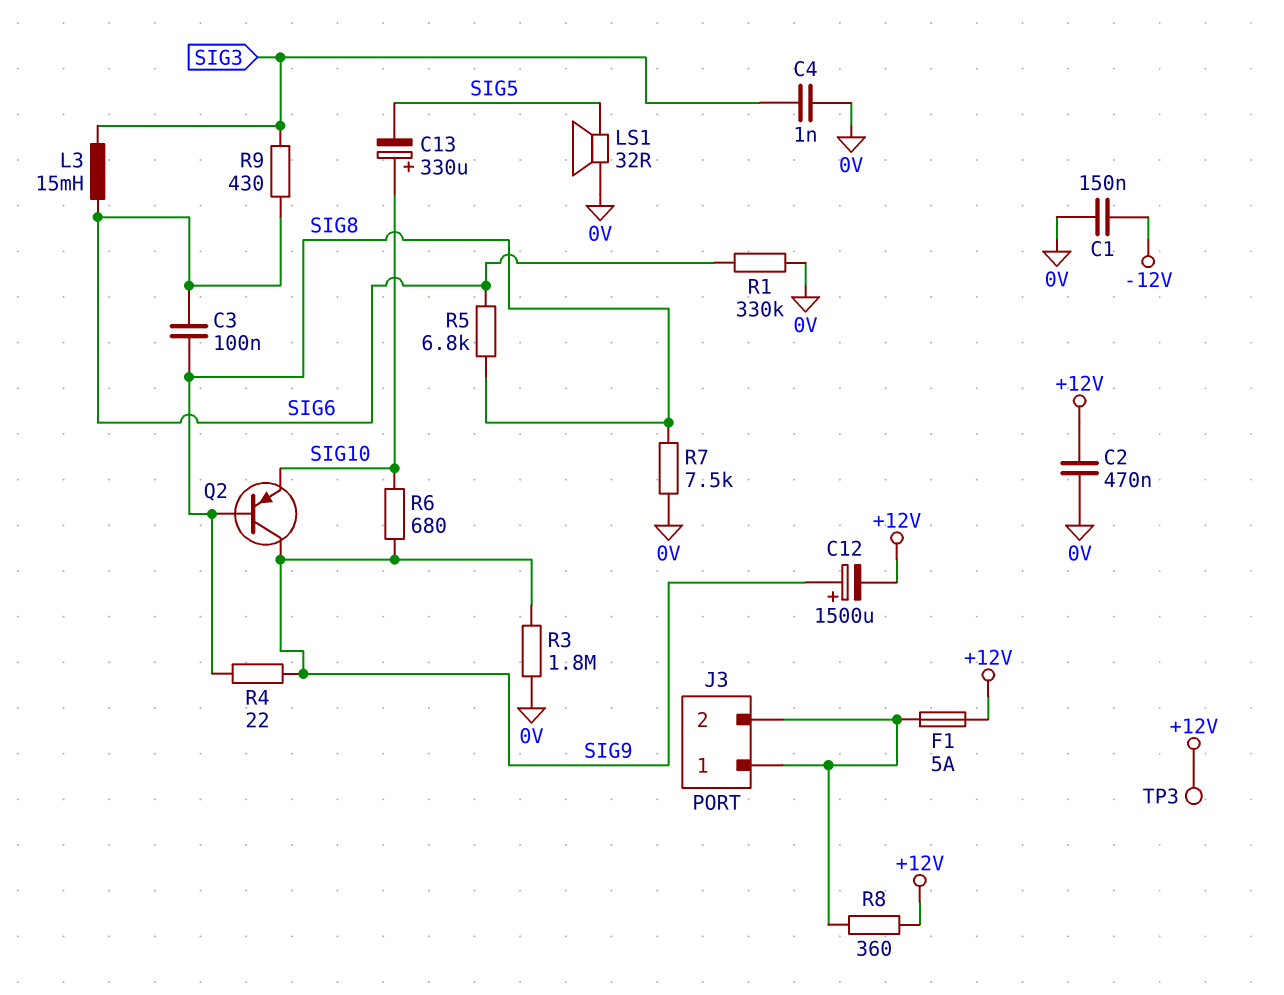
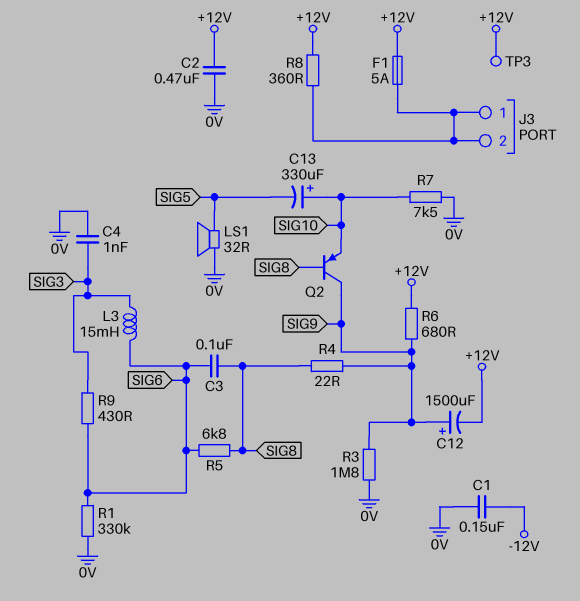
R6: 680 (SIG9, SIG10) -> 680 (+12V, SIG9)
R7: 7.5k (0V, SIG8) -> 7.5k (0V, SIG10)

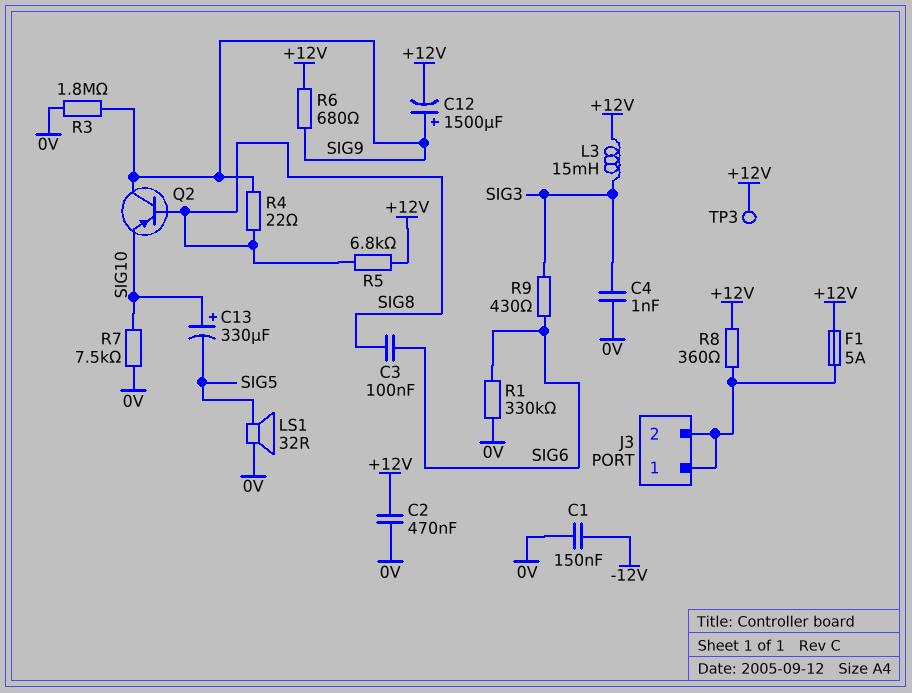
L3: 15mH (SIG3, SIG6) -> 15mH (+12V, SIG3)
R5: 6.8k (SIG6, SIG8) -> 6.8k (+12V, SIG8)

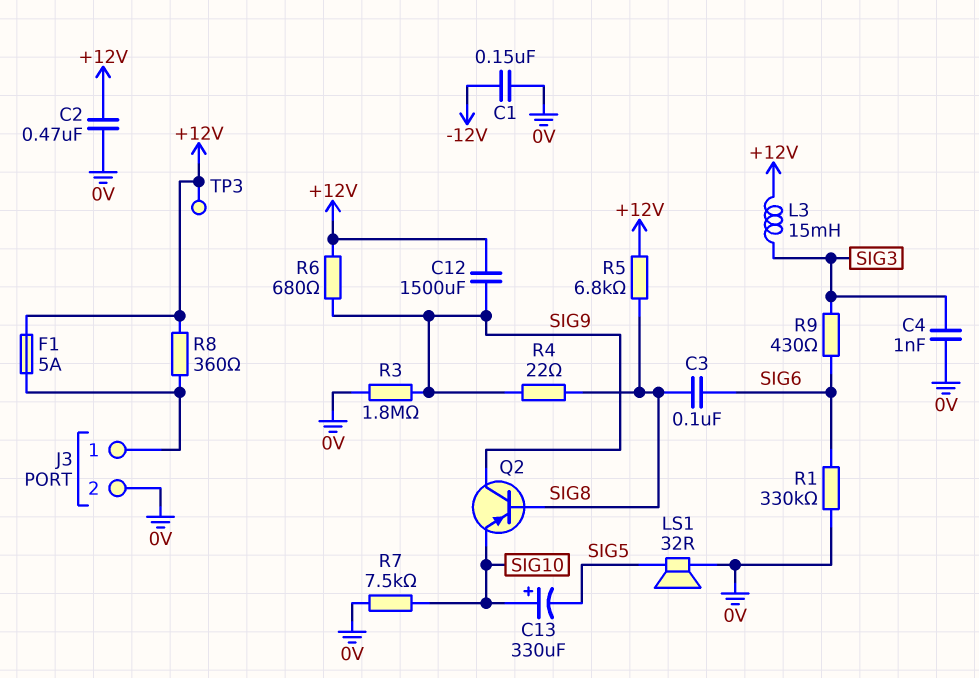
C12: 1500uF (plus SIG9, minus +12V) -> 1500uF (+12V, SIG9)
J3 pin 2: J3/1 -> 0V

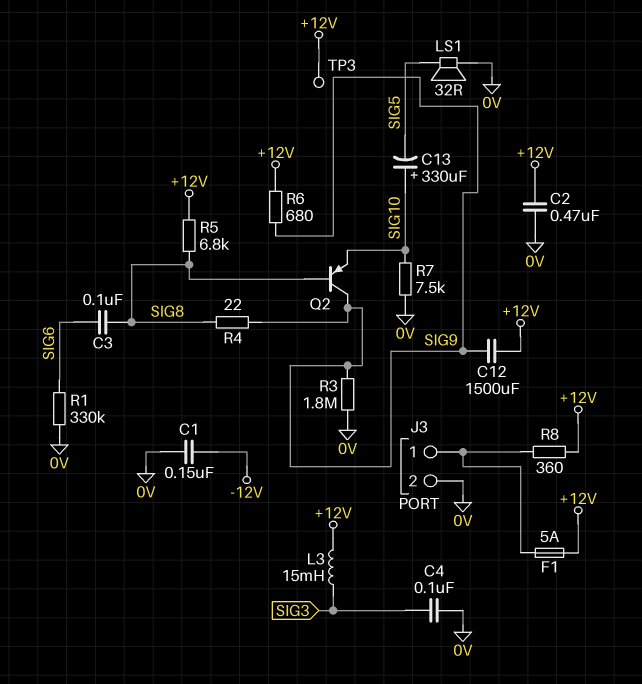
C4: 1nF (0V, SIG3) -> 100nF (0V, SIG3)
R9: 430 (SIG3, SIG6) -> none

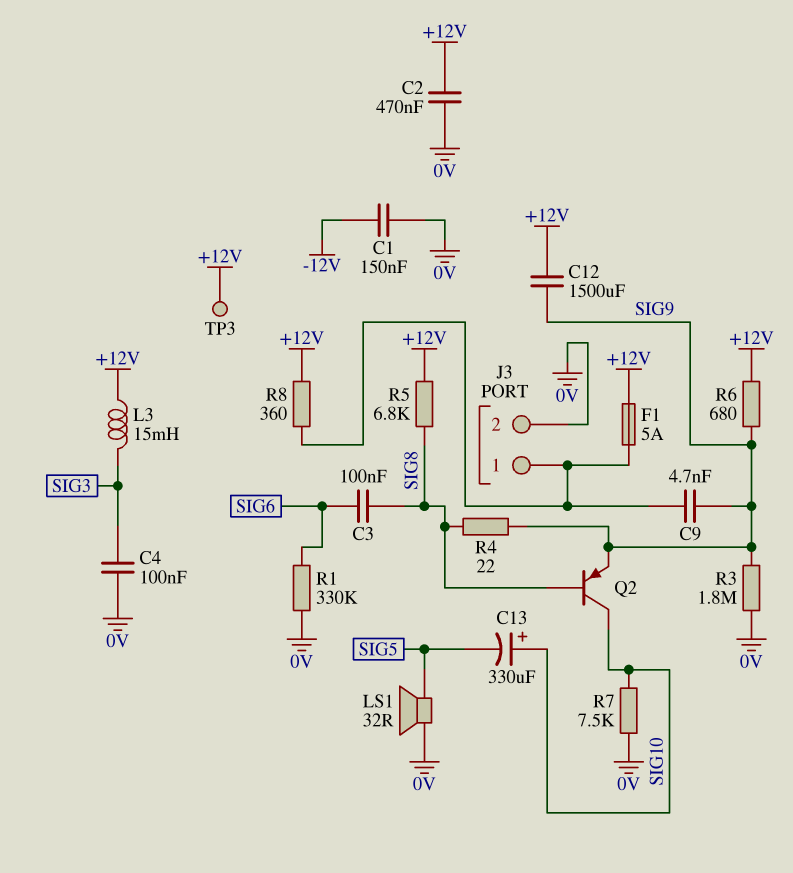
C9: none -> 4.7nF (J3/1, SIG9)
Q2: PNP (B SIG8, C SIG9, E SIG10) -> PNP (B SIG8, C SIG10, E SIG9)

